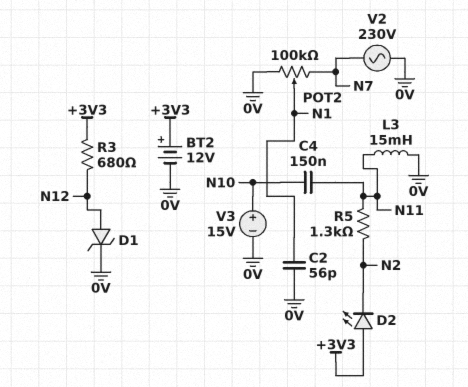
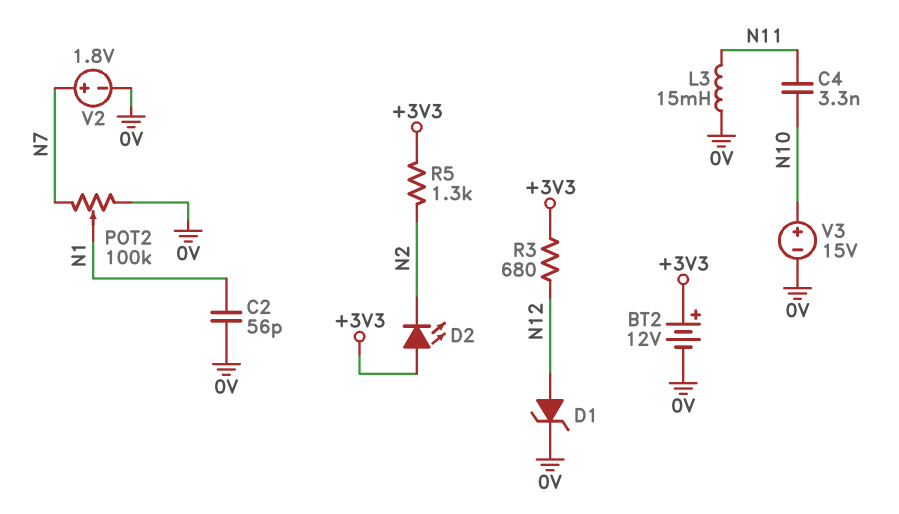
C4: 150nF (N10, N11) -> 3.3nF (N10, N11)
R5: 1.3k (N2, N11) -> 1.3k (+3V3, N2)
V2: AC 230V (0V, N7) -> 1.8V (plus N7, minus 0V)

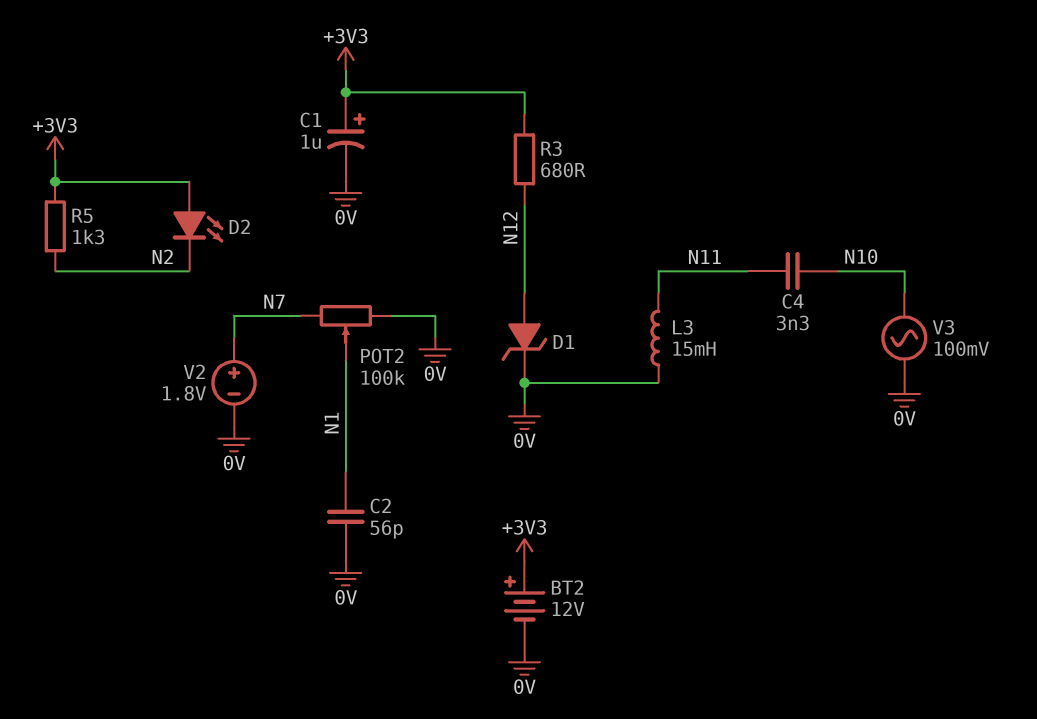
C1: none -> 1uF (plus +3V3, minus 0V)
V3: 15V (plus N10, minus 0V) -> AC 100mV (0V, N10)

